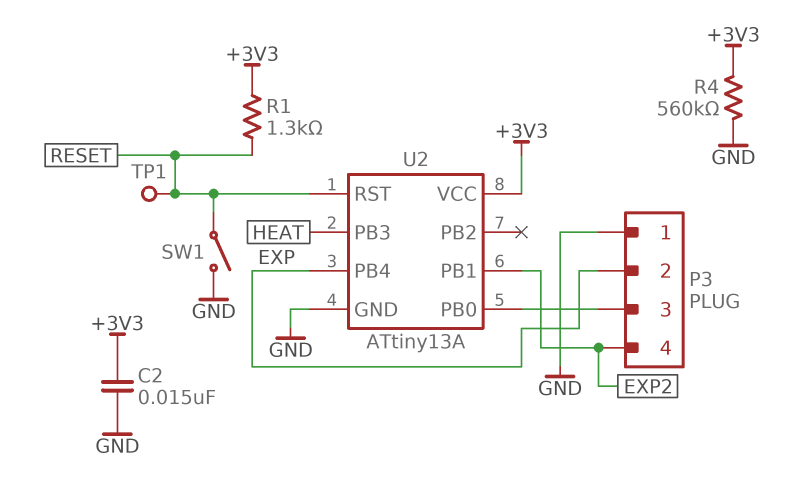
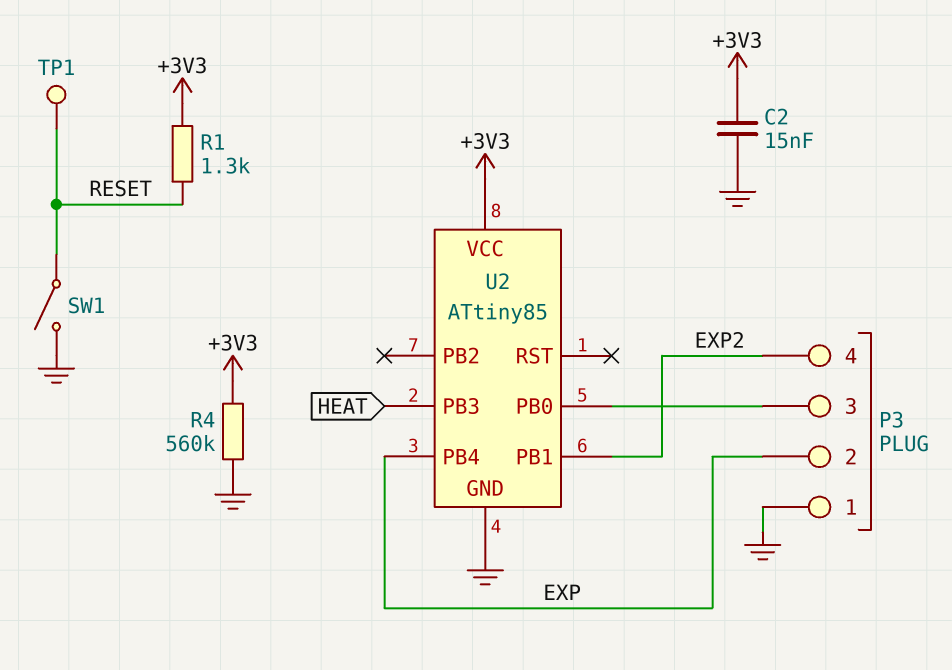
U2: ATtiny13A -> ATtiny85
U2 pin RST: RESET -> none

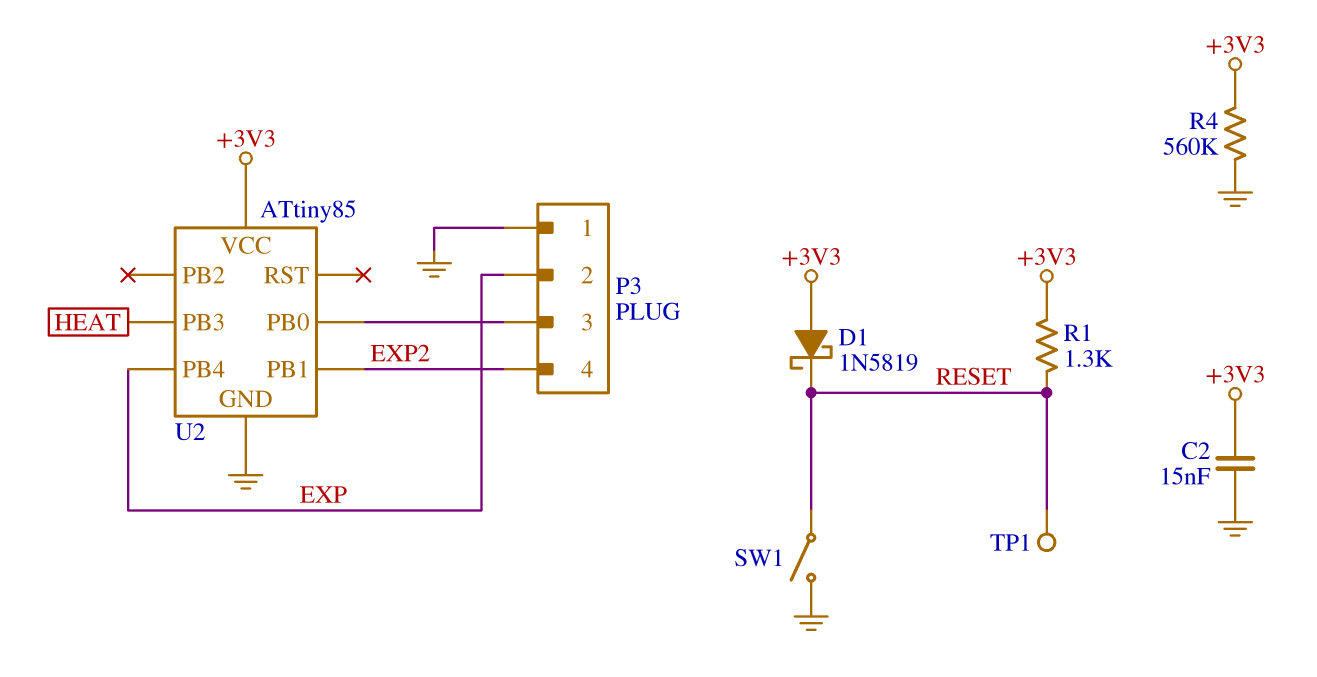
D1: none -> schottky 1N5819 (A +3V3, K RESET)

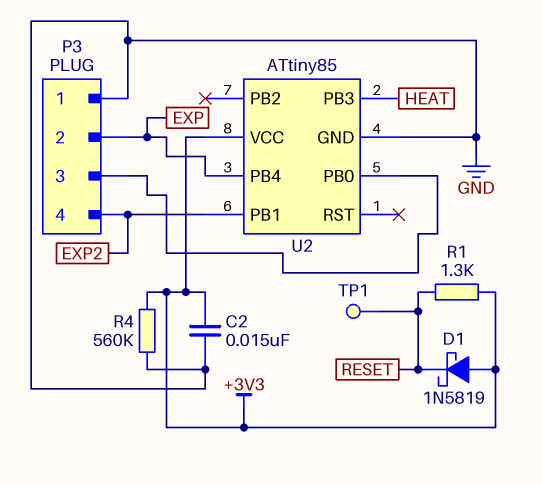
SW1: switch (GND, RESET) -> none

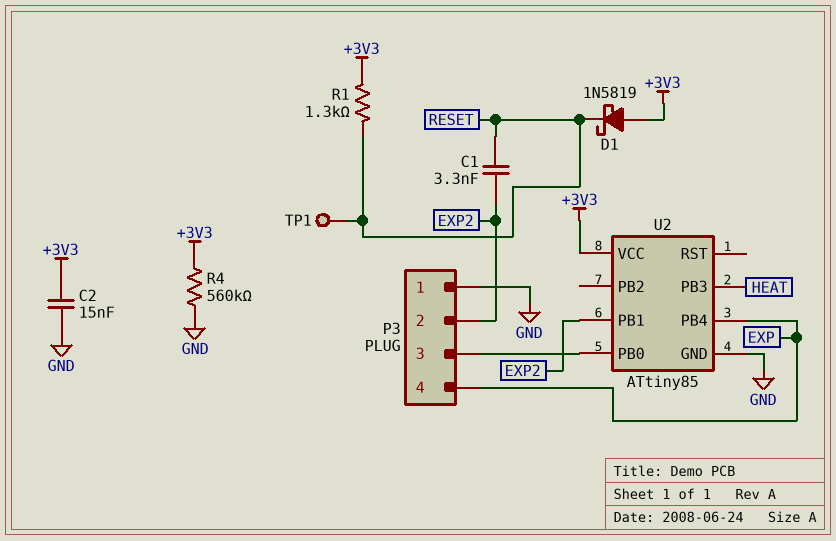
C1: none -> 3.3nF (EXP2, RESET)
P3 pin 2: EXP -> EXP2
P3 pin 4: EXP2 -> EXP

